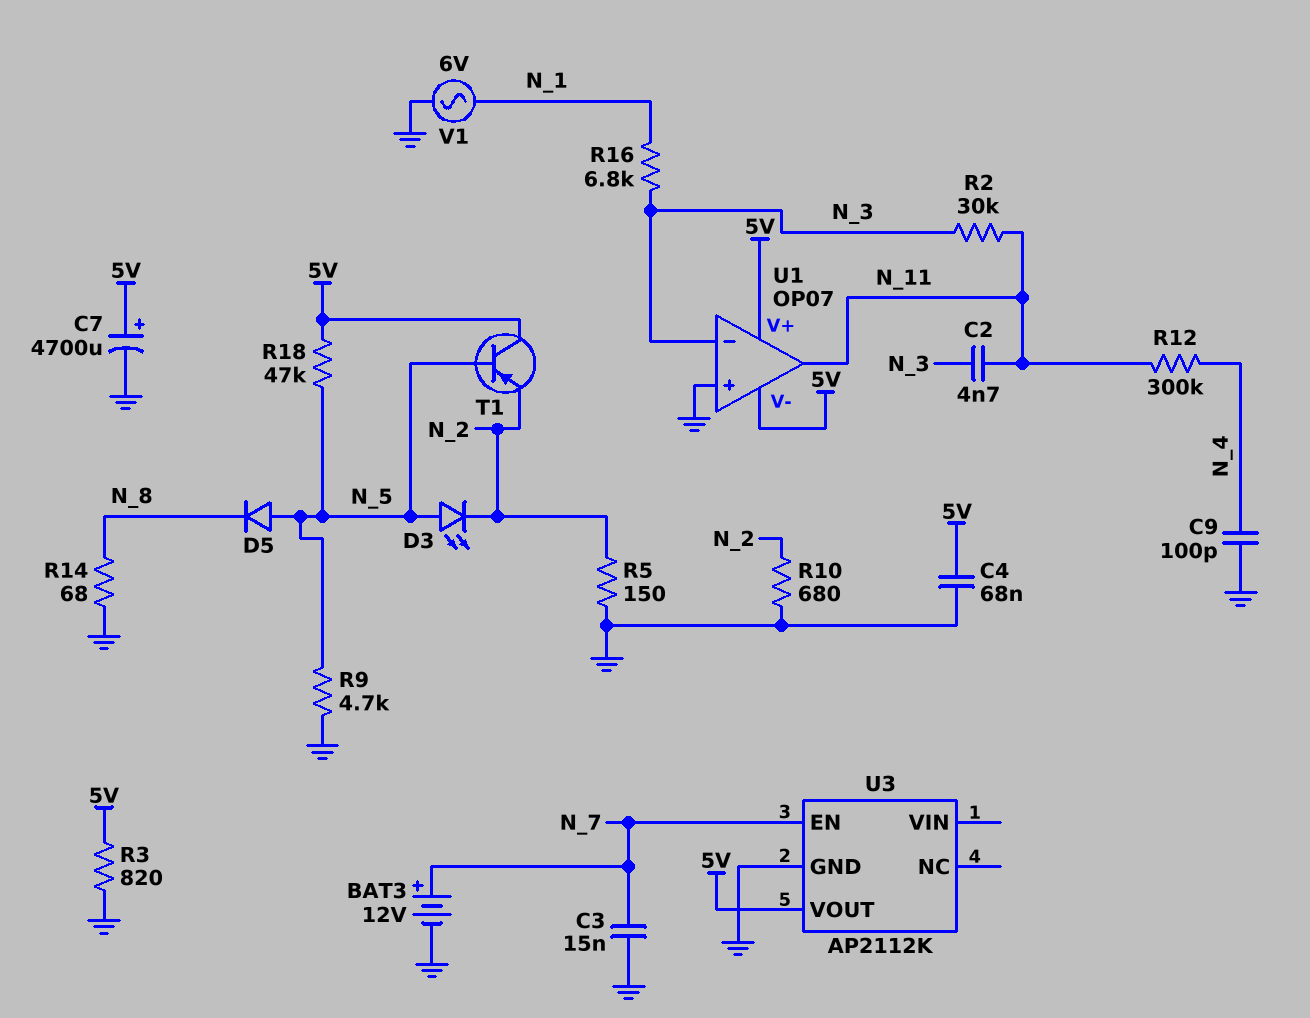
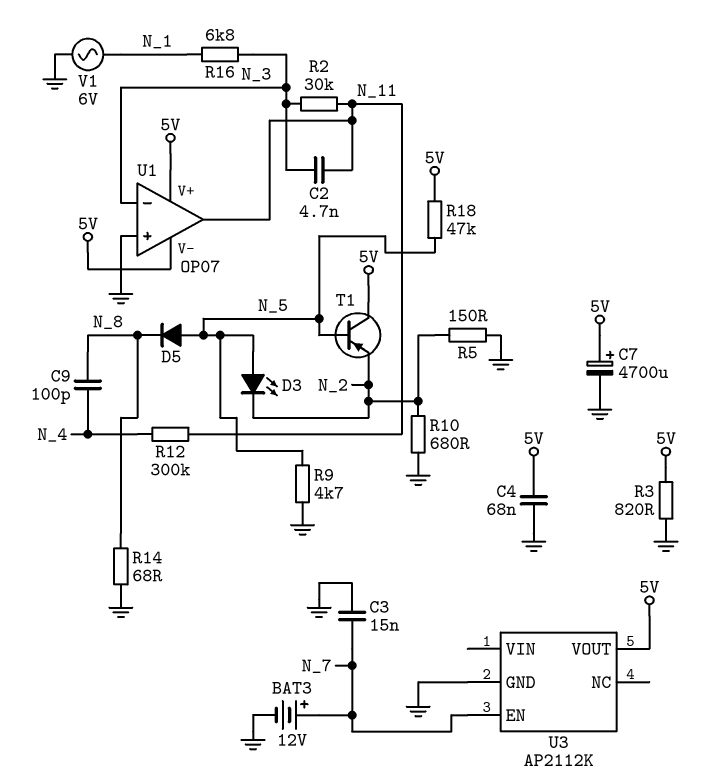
C9: 100pF (GND, N_4) -> 100pF (N_4, N_8)

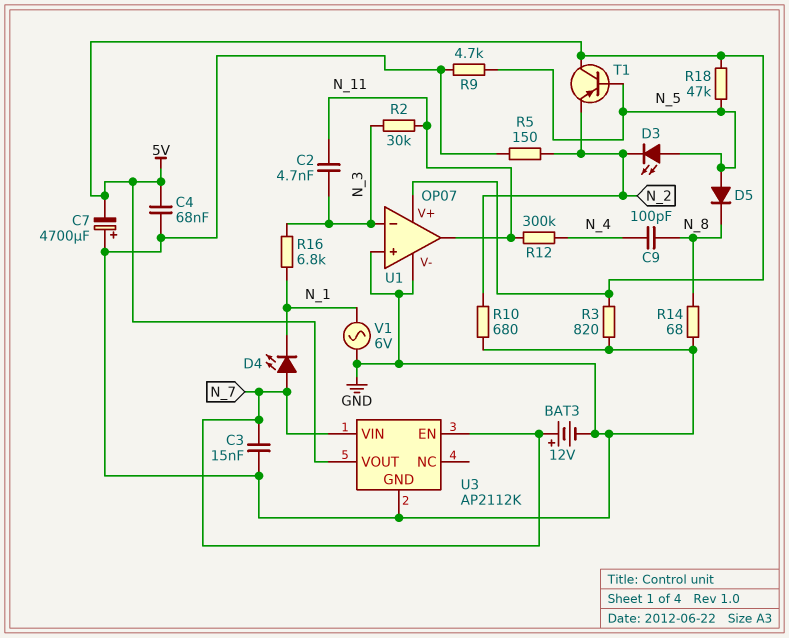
C7: 4700uF (plus 5V, minus GND) -> 4700uF (plus GND, minus 5V)
D4: none -> LED (A N_7, K N_1)
U1 pin V-: 5V -> GND
U3 pin VIN: none -> N_7

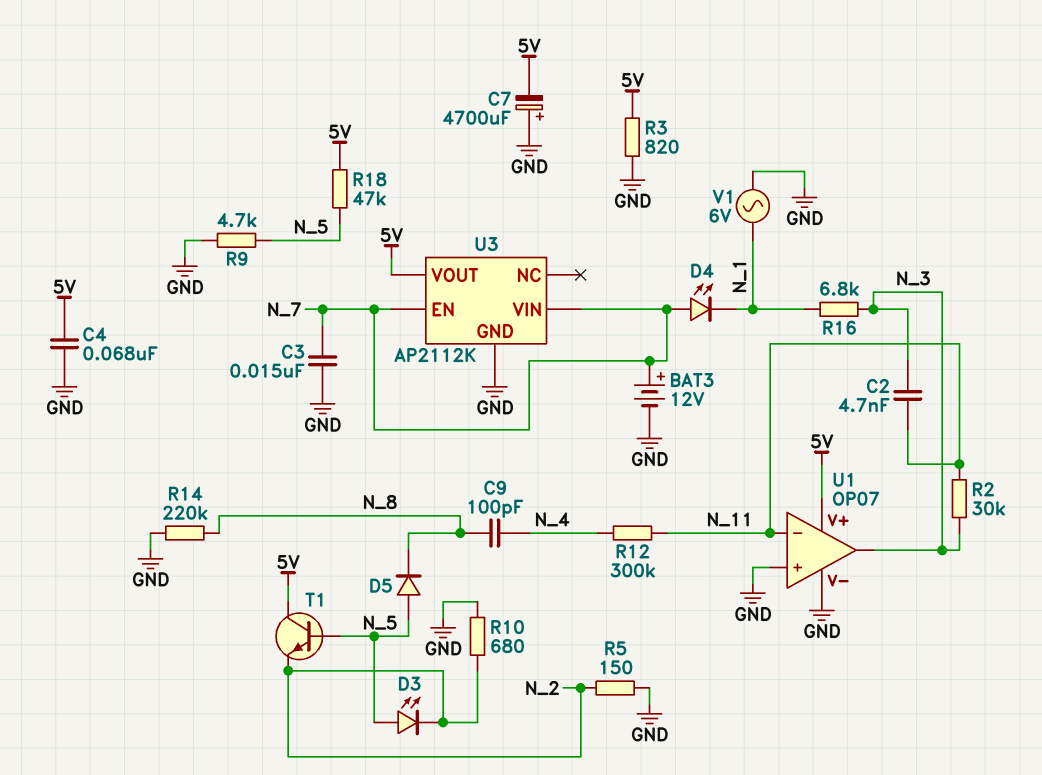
R14: 68 (GND, N_8) -> 220k (GND, N_8)
T1: PNP (B N_5, C 5V, E N_2) -> NPN (B N_5, C 5V, E N_2)
U1 pin in-: N_3 -> N_11
U1 pin out: N_11 -> N_3

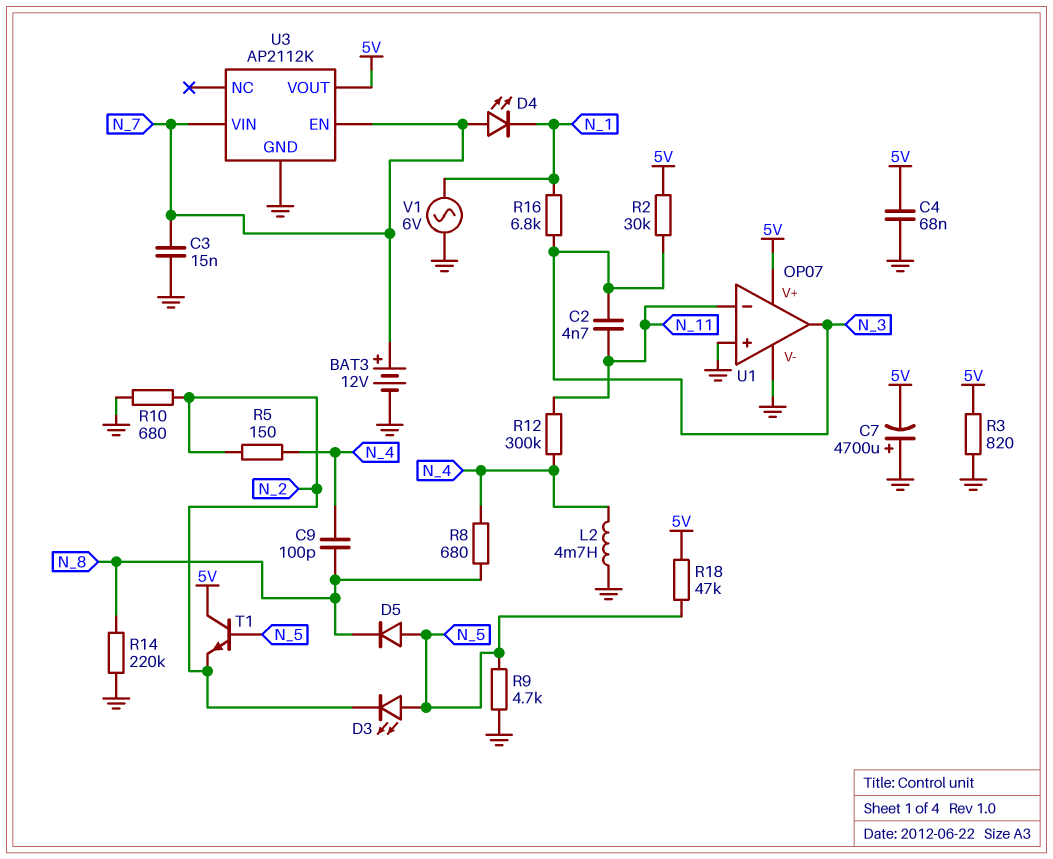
L2: none -> 4.7mH (GND, N_4)
R2: 30k (N_3, N_11) -> 30k (5V, N_3)
R5: 150 (GND, N_2) -> 150 (N_2, N_4)
R8: none -> 680 (N_4, N_8)

